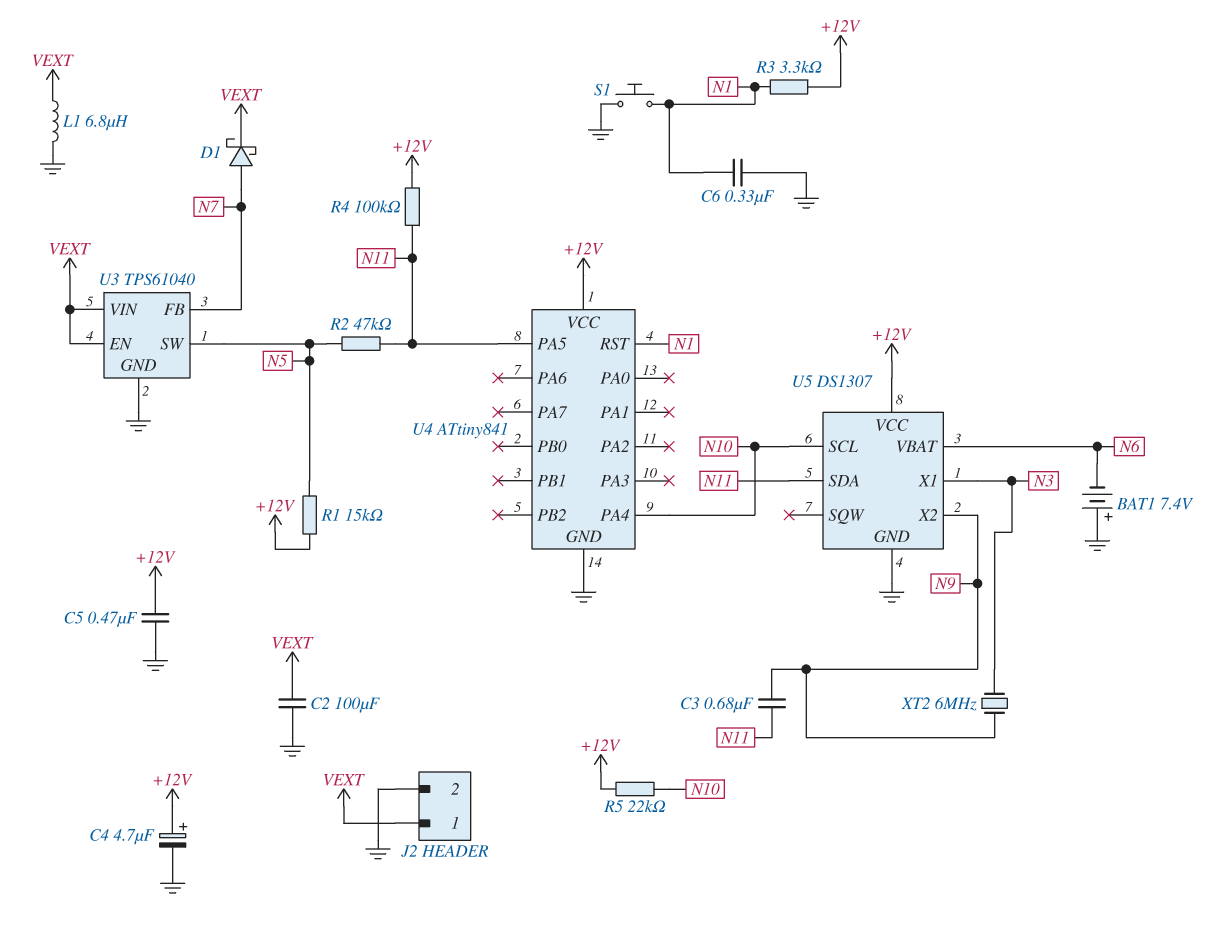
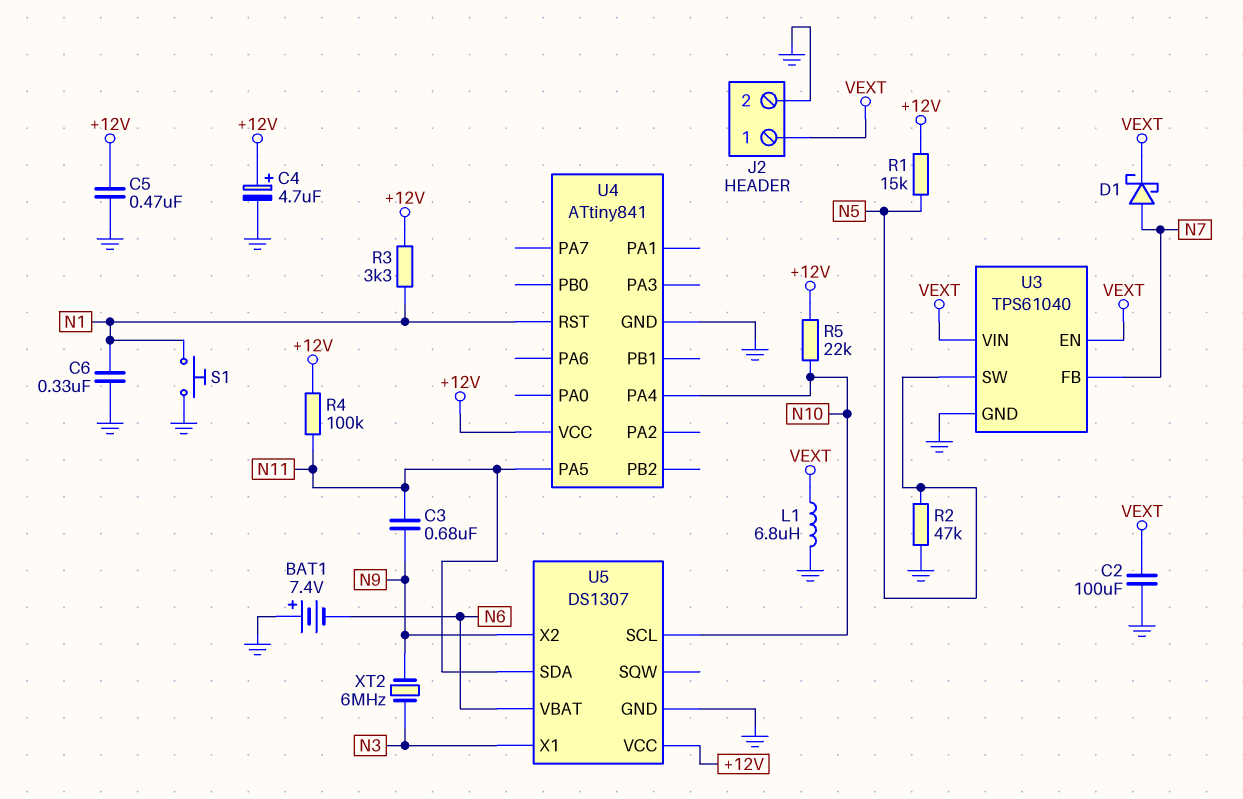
R2: 47k (N5, N11) -> 47k (GND, N5)

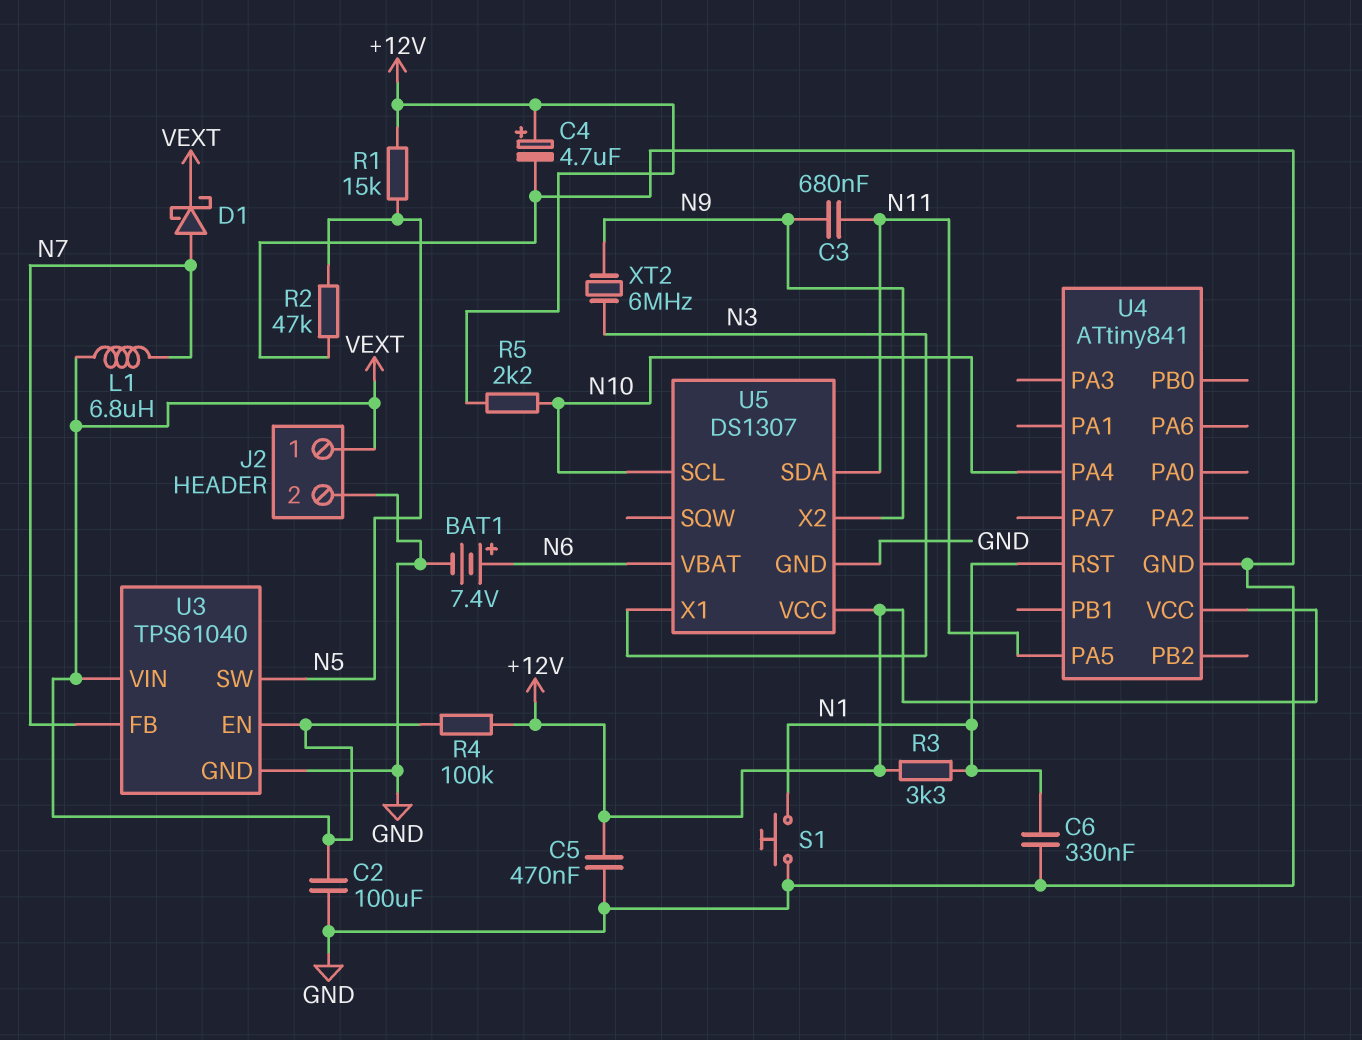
BAT1: 7.4V (plus GND, minus N6) -> 7.4V (plus N6, minus GND)
L1: 6.8uH (GND, VEXT) -> 6.8uH (N7, VEXT)
R4: 100k (+12V, N11) -> 100k (+12V, VEXT)
R5: 22k (+12V, N10) -> 2.2k (+12V, N10)

